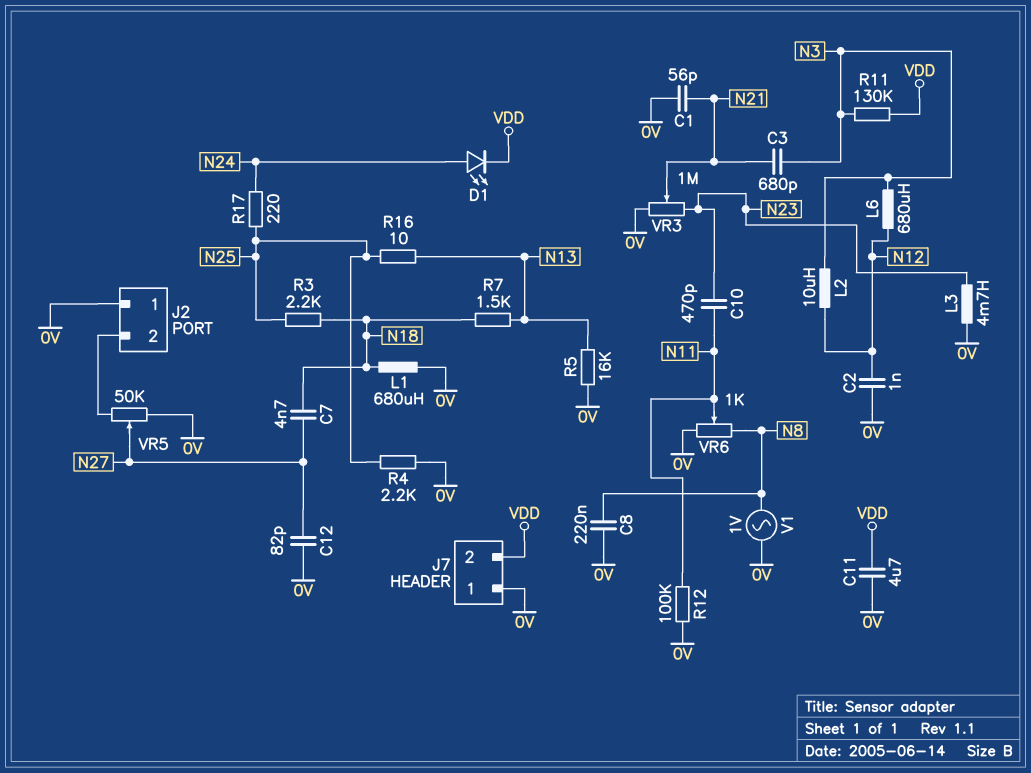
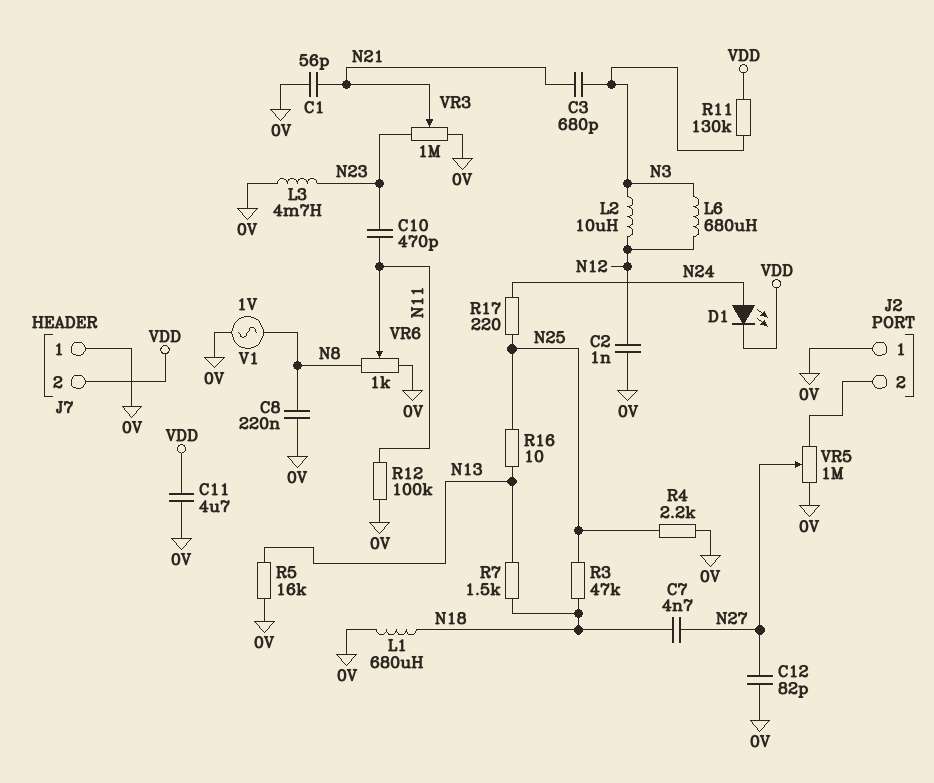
R3: 2.2k (N18, N25) -> 47k (N18, N25)
VR5: 50k (0V, J2/2, wiper N27) -> 1M (0V, J2/2, wiper N27)

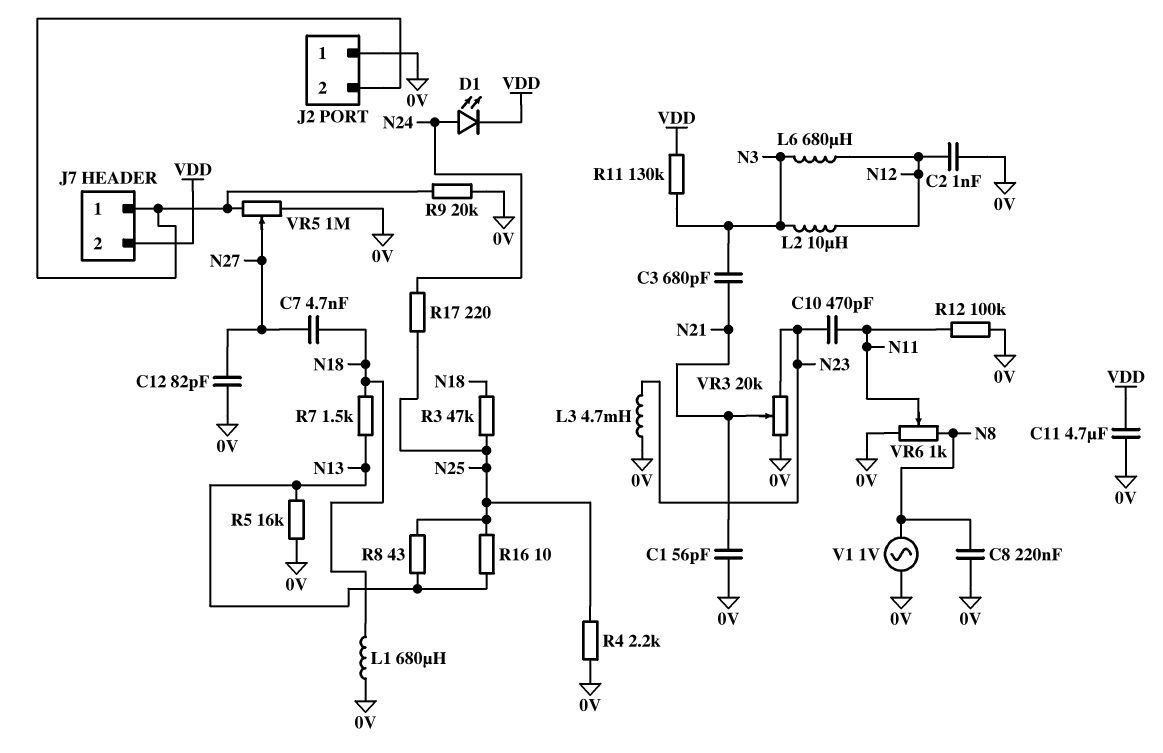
J7 pin 1: 0V -> J2/2
R8: none -> 43 (N13, N25)
R9: none -> 20k (0V, J2/2)
VR3: 1M (0V, N23, wiper N21) -> 20k (0V, N23, wiper N21)

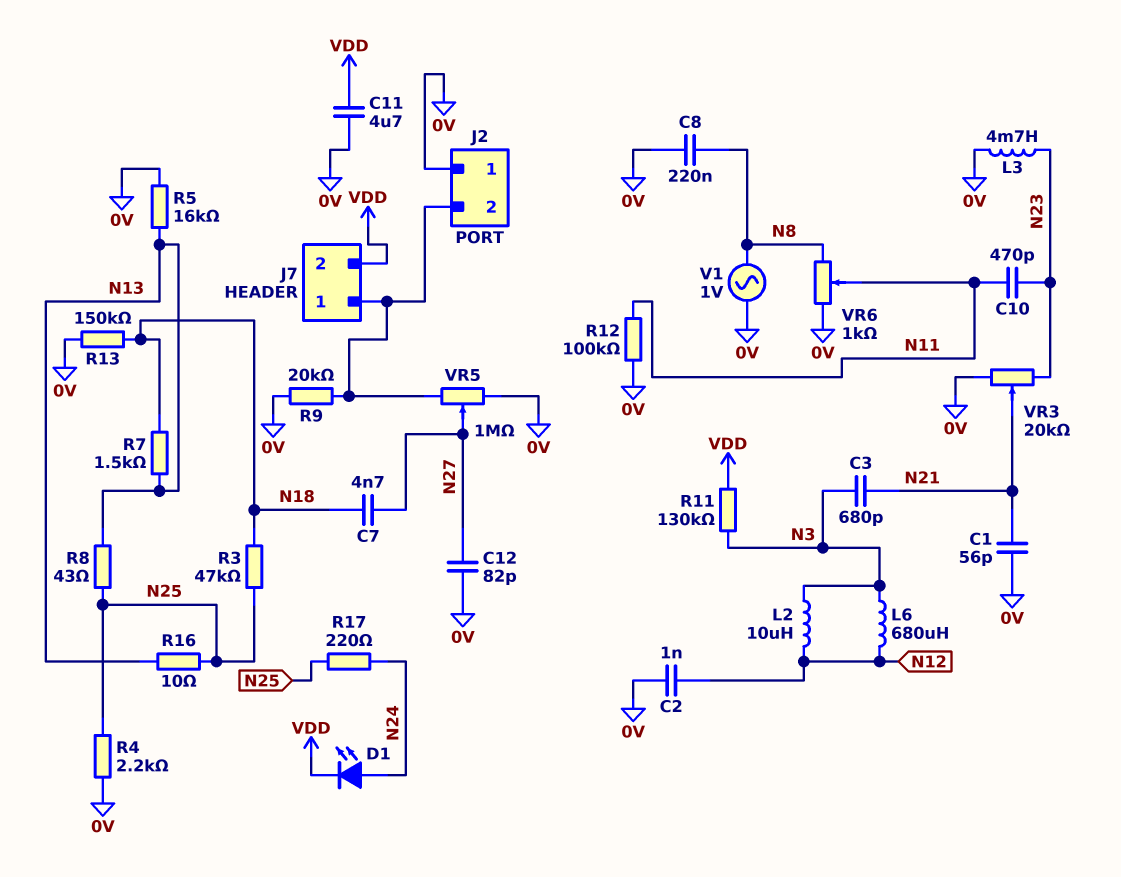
L1: 680uH (0V, N18) -> none
R13: none -> 150k (0V, N18)

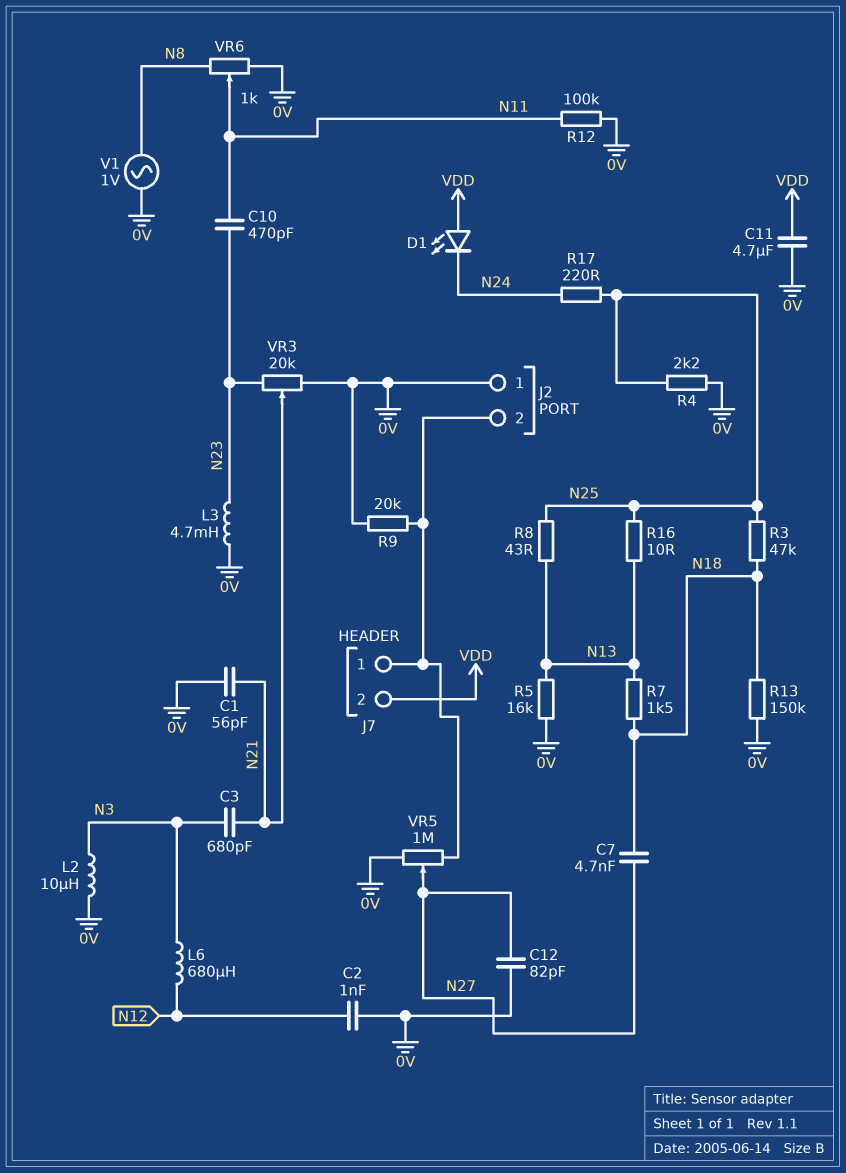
C8: 220nF (0V, N8) -> none
D1: LED (A N24, K VDD) -> LED (A VDD, K N24)
L2: 10uH (N3, N12) -> 10uH (0V, N3)
R11: 130k (N3, VDD) -> none

